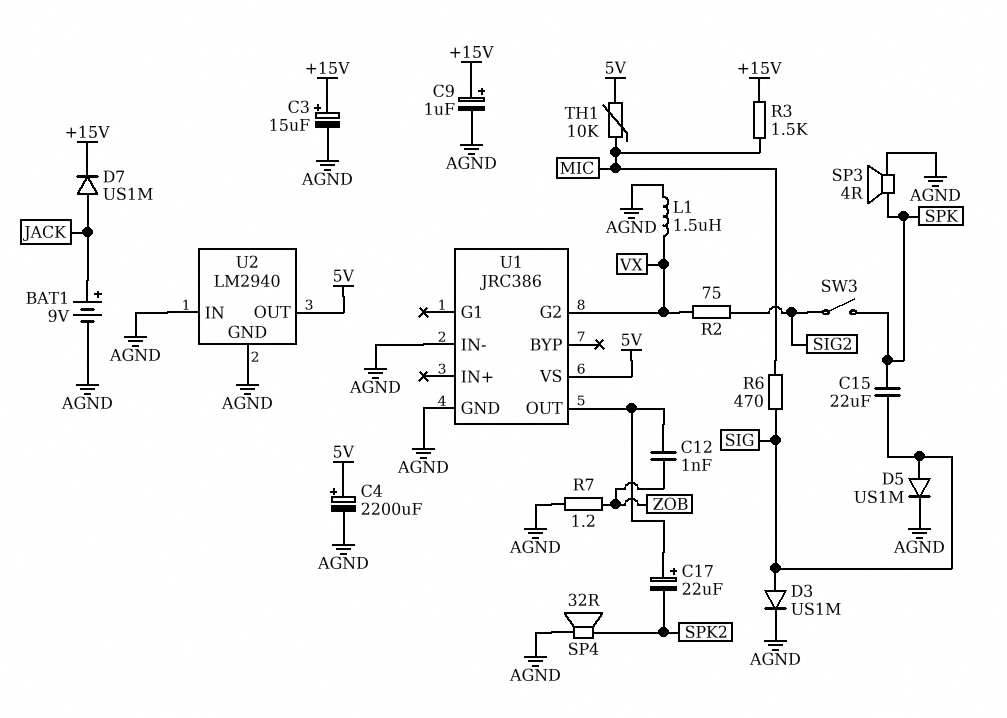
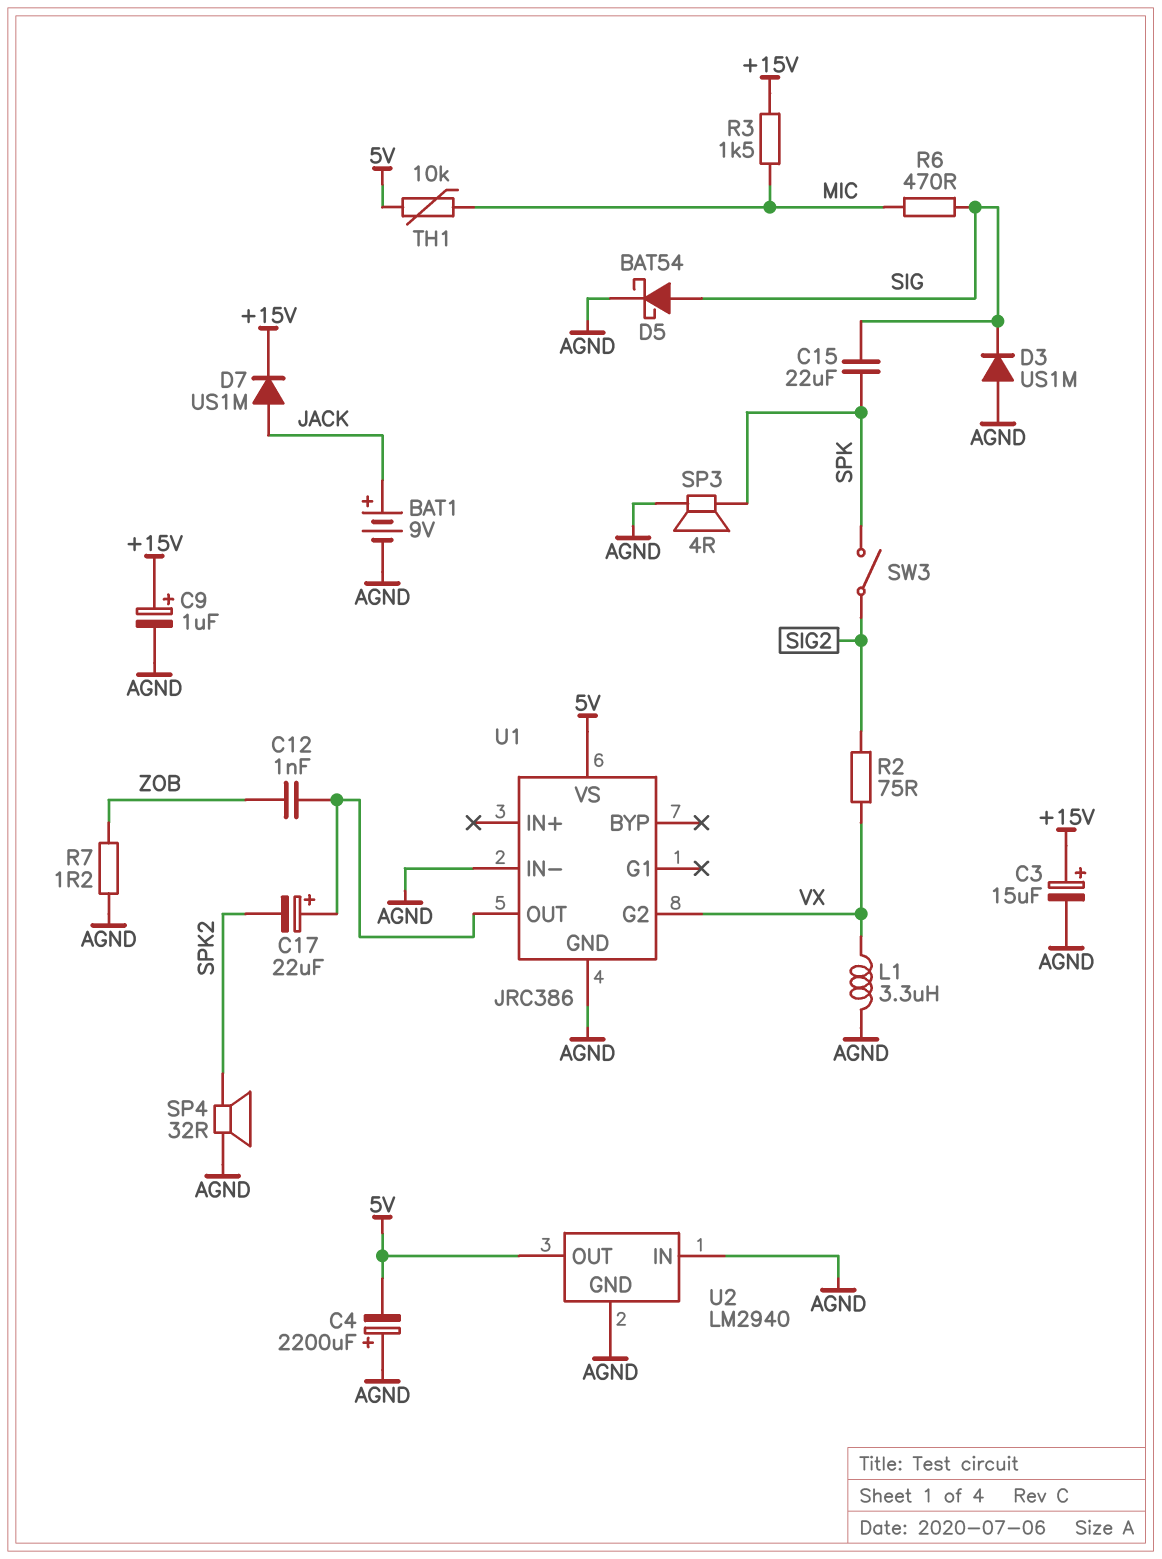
C4: 2200uF (plus 5V, minus AGND) -> 2200uF (plus AGND, minus 5V)
D3: diode US1M (A SIG, K AGND) -> diode US1M (A AGND, K SIG)
D5: diode US1M (A SIG, K AGND) -> schottky BAT54 (A SIG, K AGND)
L1: 1.5uH (AGND, VX) -> 3.3uH (AGND, VX)

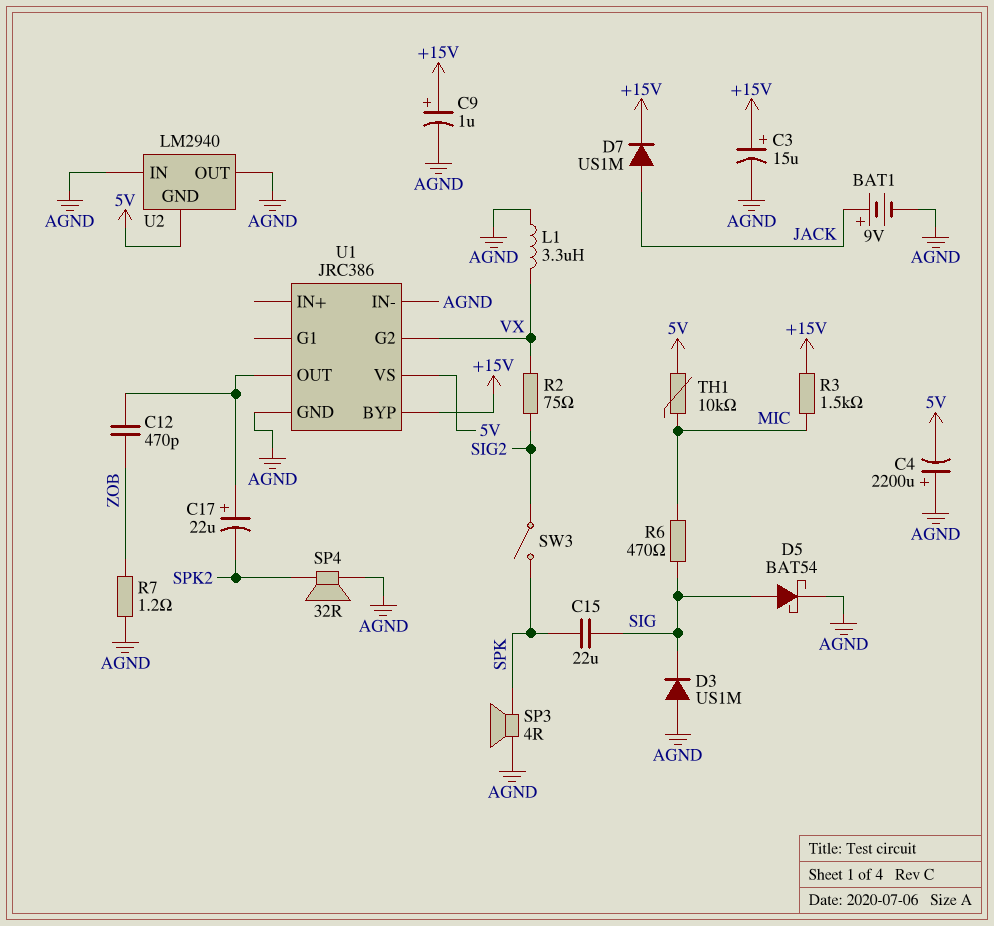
C12: 1nF (U1/OUT, ZOB) -> 470pF (U1/OUT, ZOB)
U1 pin BYP: none -> +15V
U2 pin GND: AGND -> 5V
U2 pin OUT: 5V -> AGND

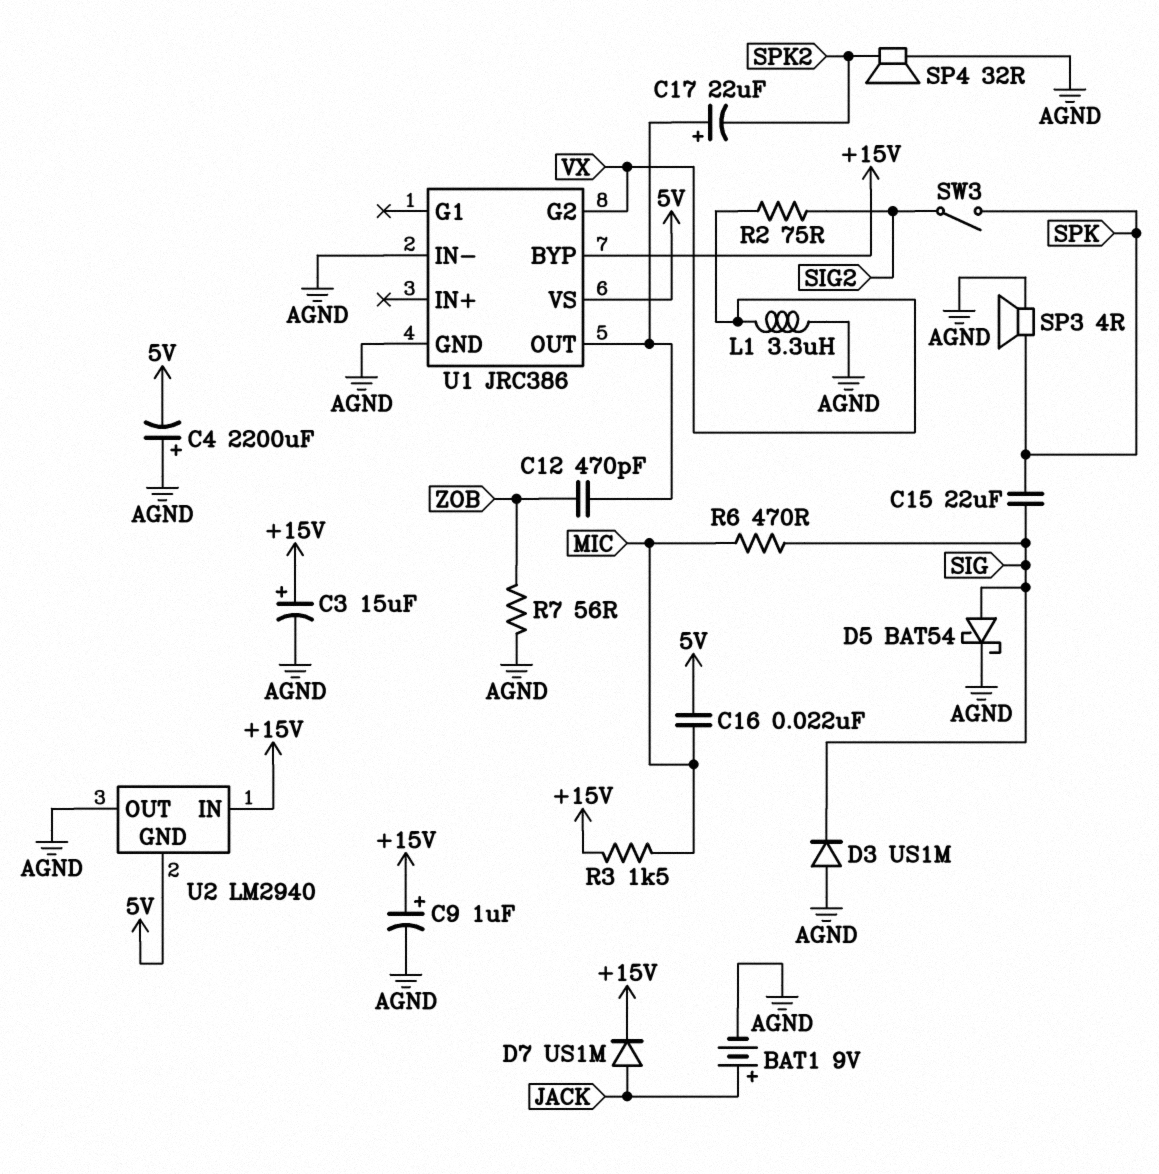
C16: none -> 22nF (5V, MIC)
R7: 1.2 (AGND, ZOB) -> 56 (AGND, ZOB)
TH1: 10k (5V, MIC) -> none
U2 pin IN: AGND -> +15V

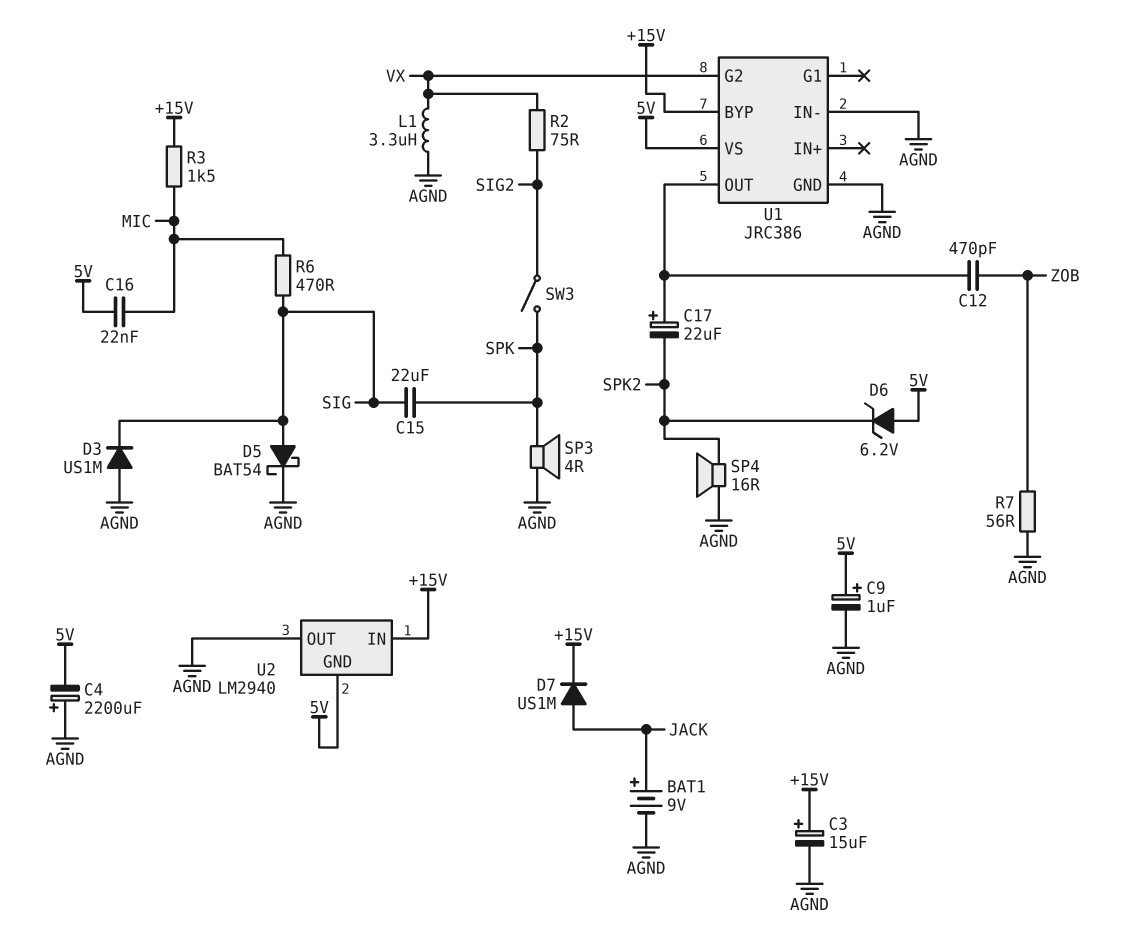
C9: 1uF (plus +15V, minus AGND) -> 1uF (plus 5V, minus AGND)
D6: none -> zener 6.2V (A 5V, K SPK2)
SP4: speaker 32R (AGND, SPK2) -> speaker 16R (AGND, SPK2)

